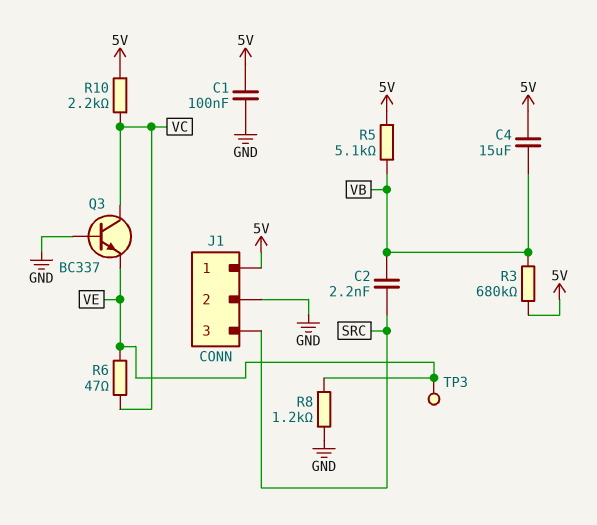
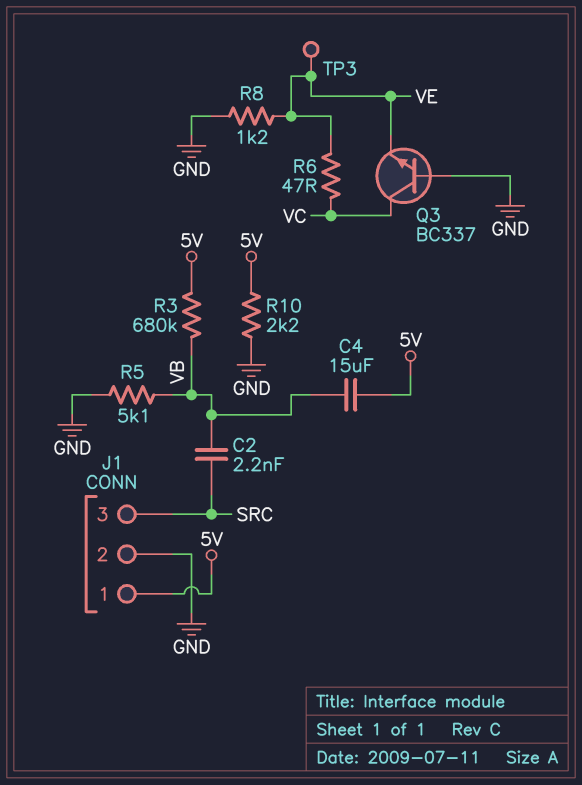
C1: 100nF (5V, GND) -> none
R5: 5.1k (5V, VB) -> 5.1k (GND, VB)
R10: 2.2k (5V, VC) -> 2.2k (5V, GND)

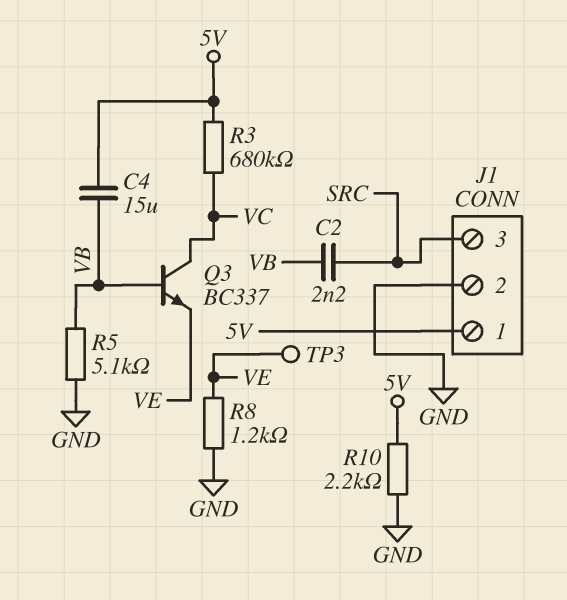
Q3: NPN BC337 (B GND, C VC, E VE) -> NPN BC337 (B VB, C VC, E VE)
R3: 680k (5V, VB) -> 680k (5V, VC)
R6: 47 (VC, VE) -> none

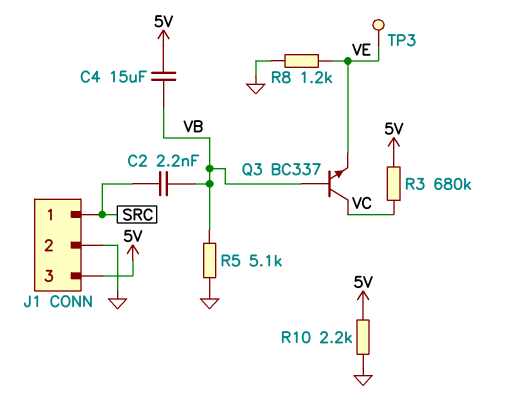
J1 pin 1: 5V -> SRC
J1 pin 3: SRC -> 5V

